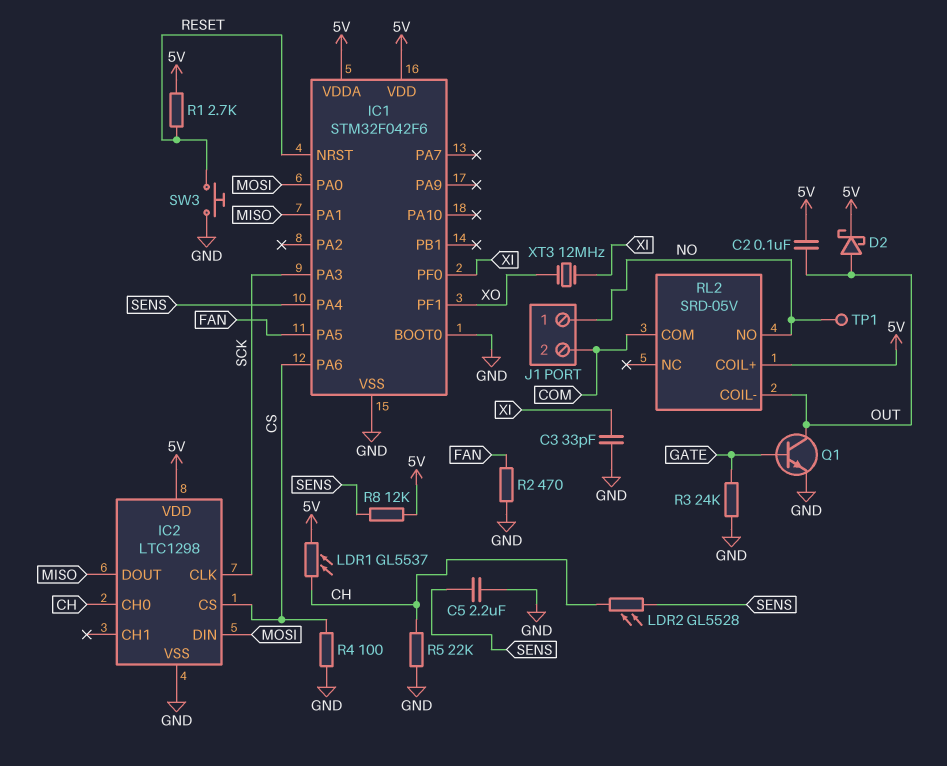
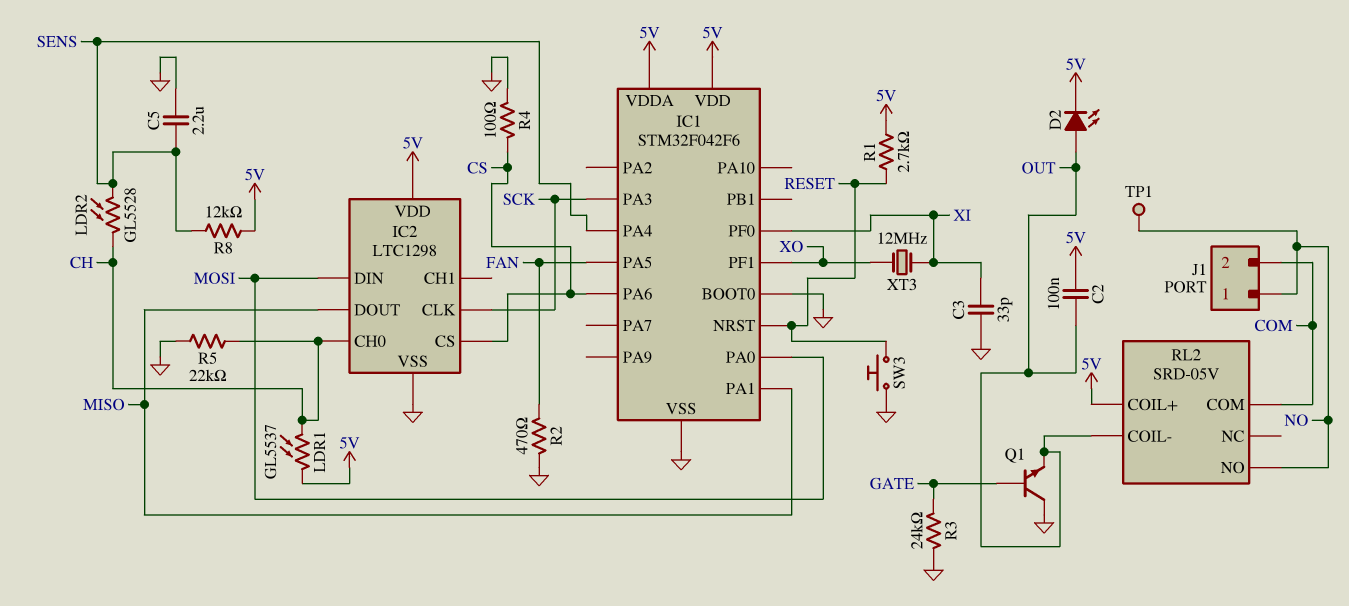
D2: schottky (A OUT, K 5V) -> LED (A OUT, K 5V)
Q1: NPN (B GATE, C OUT, E GND) -> NPN (B GATE, C GND, E OUT)

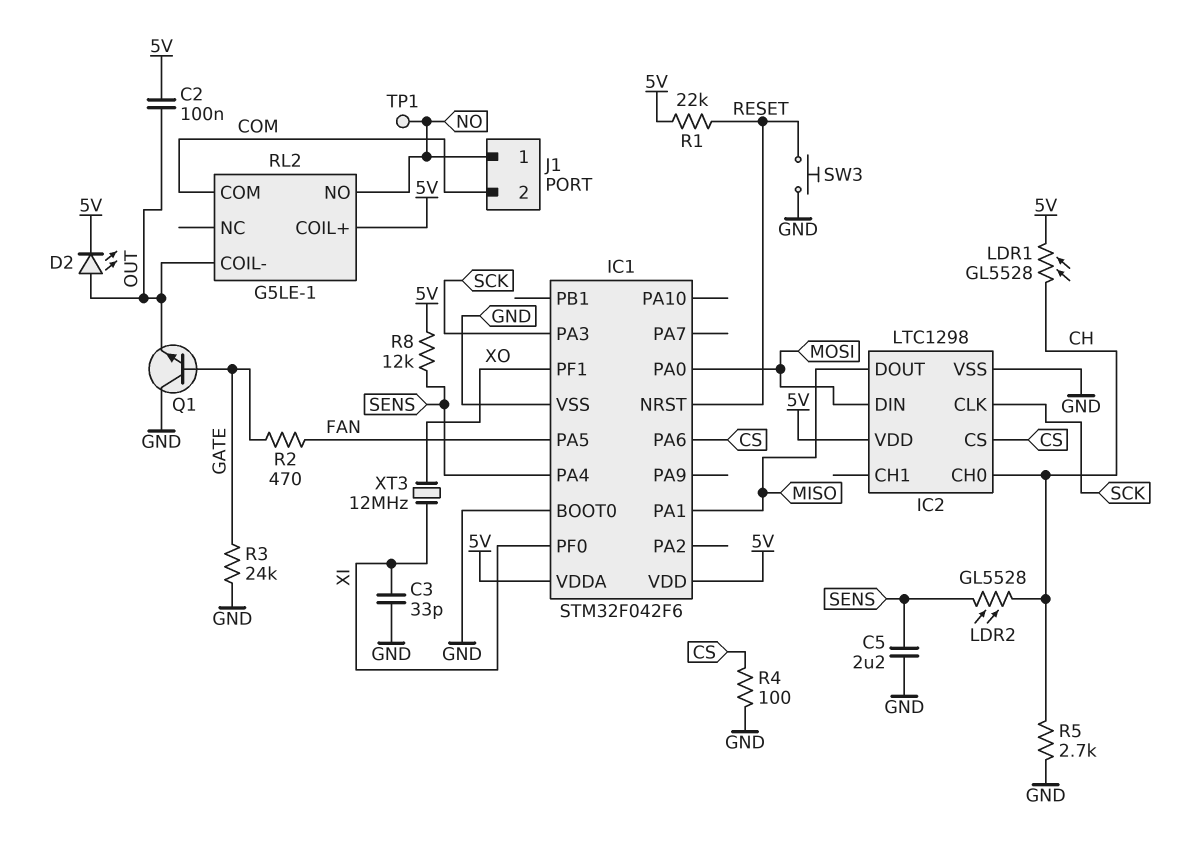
LDR1: GL5537 (5V, CH) -> GL5528 (5V, CH)
R1: 2.7k (5V, RESET) -> 22k (5V, RESET)
R2: 470 (FAN, GND) -> 470 (FAN, GATE)
R5: 22k (CH, GND) -> 2.7k (CH, GND)
RL2: SRD-05V -> G5LE-1

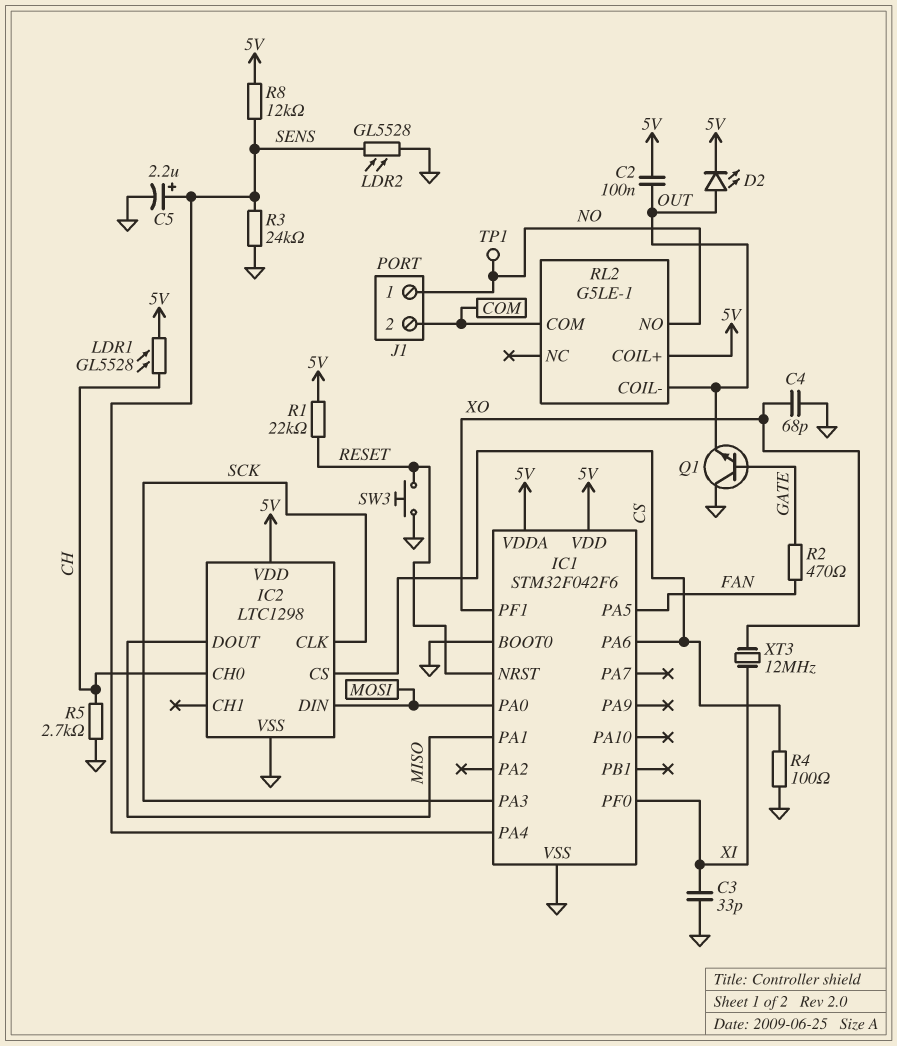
C4: none -> 68pF (GND, XO)
C5: 2.2uF (GND, SENS) -> 2.2uF (plus SENS, minus GND)
LDR2: GL5528 (CH, SENS) -> GL5528 (GND, SENS)
R3: 24k (GATE, GND) -> 24k (GND, SENS)

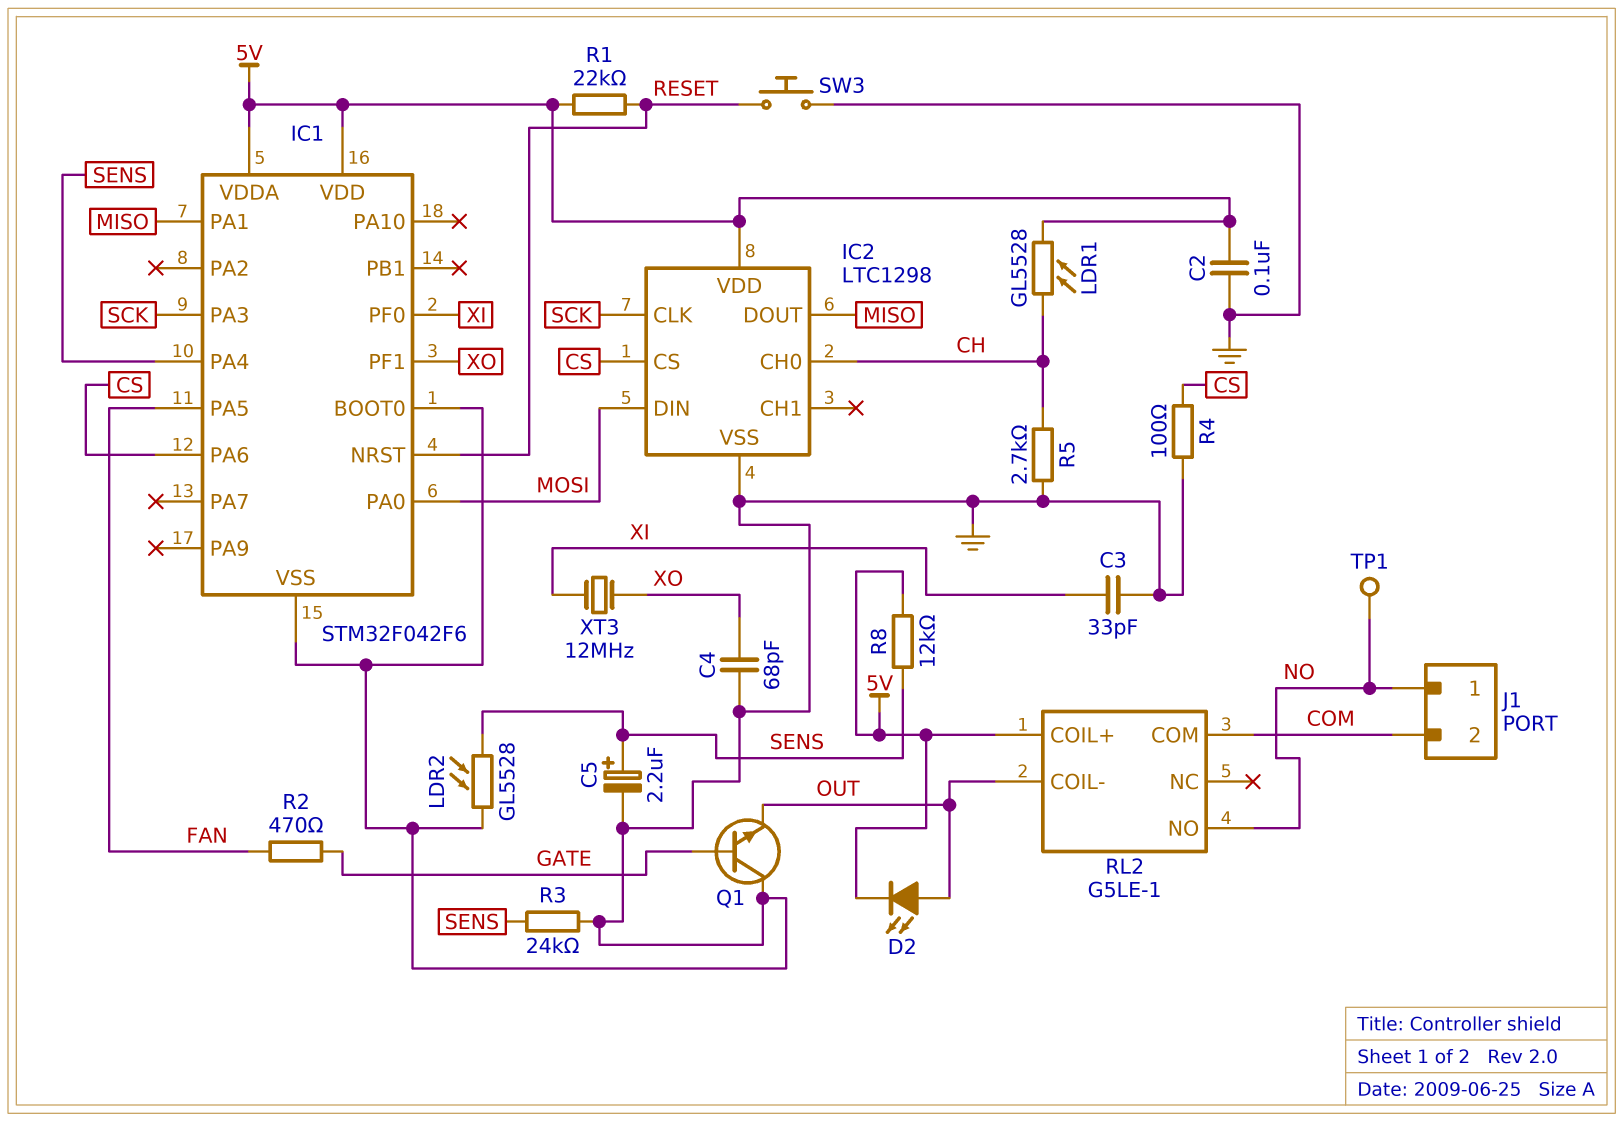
C2: 100nF (5V, OUT) -> 100nF (5V, GND)

